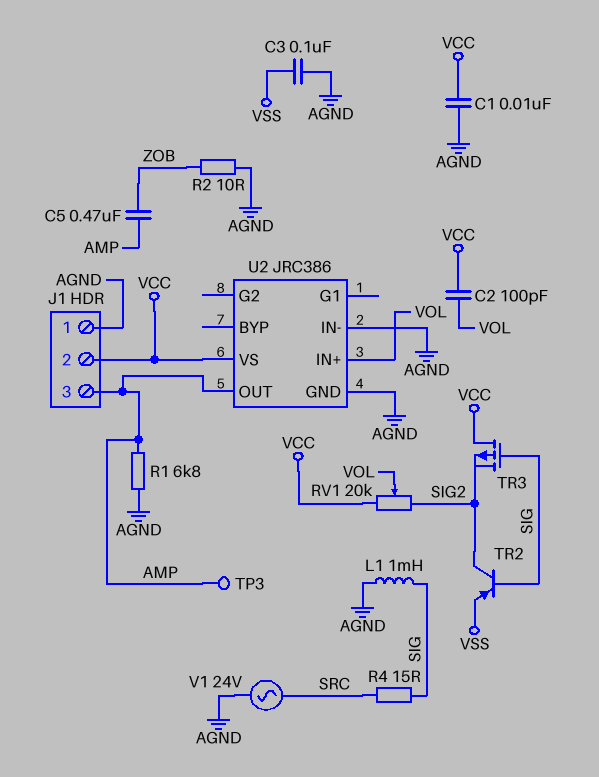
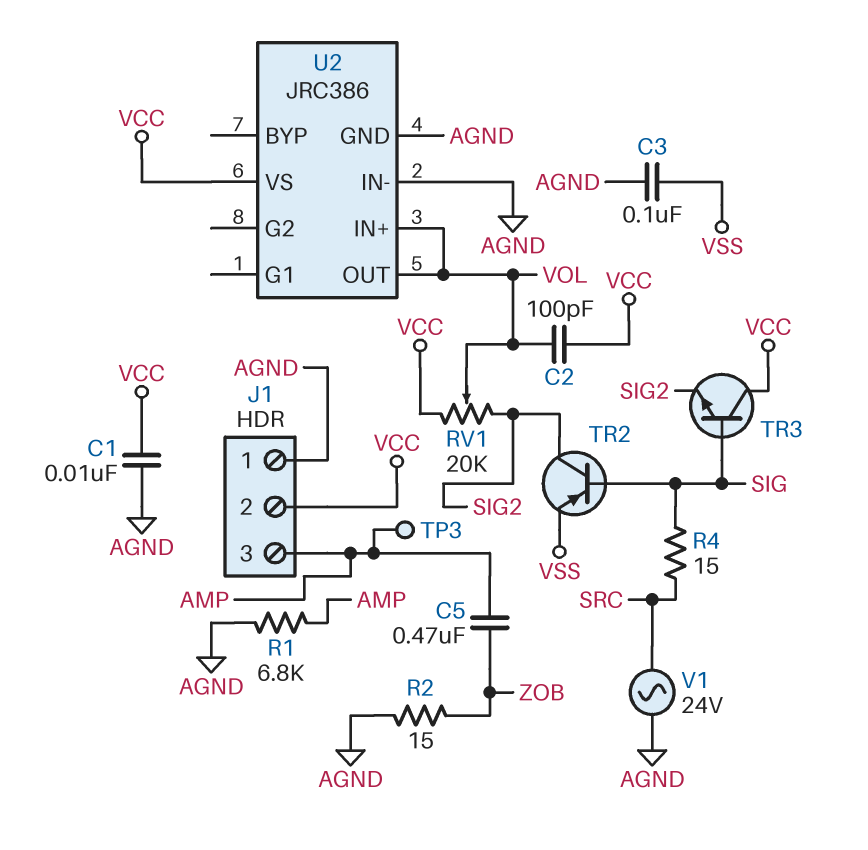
L1: 1mH (AGND, SIG) -> none
R2: 10 (AGND, ZOB) -> 15 (AGND, ZOB)
TR3: PMOS (G SIG, D VCC, S SIG2) -> NPN (B SIG, C VCC, E SIG2)
U2 pin OUT: AMP -> VOL

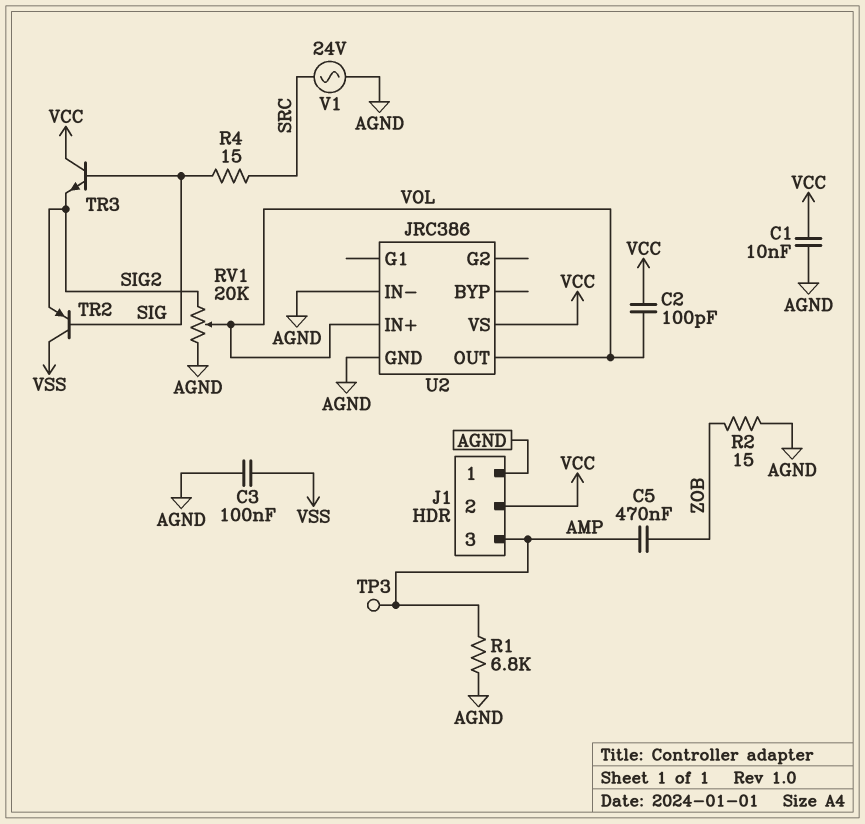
RV1: 20k (SIG2, VCC, wiper VOL) -> 20k (AGND, SIG2, wiper VOL)
TR2: PNP (B SIG, C SIG2, E VSS) -> PNP (B SIG, C VSS, E SIG2)

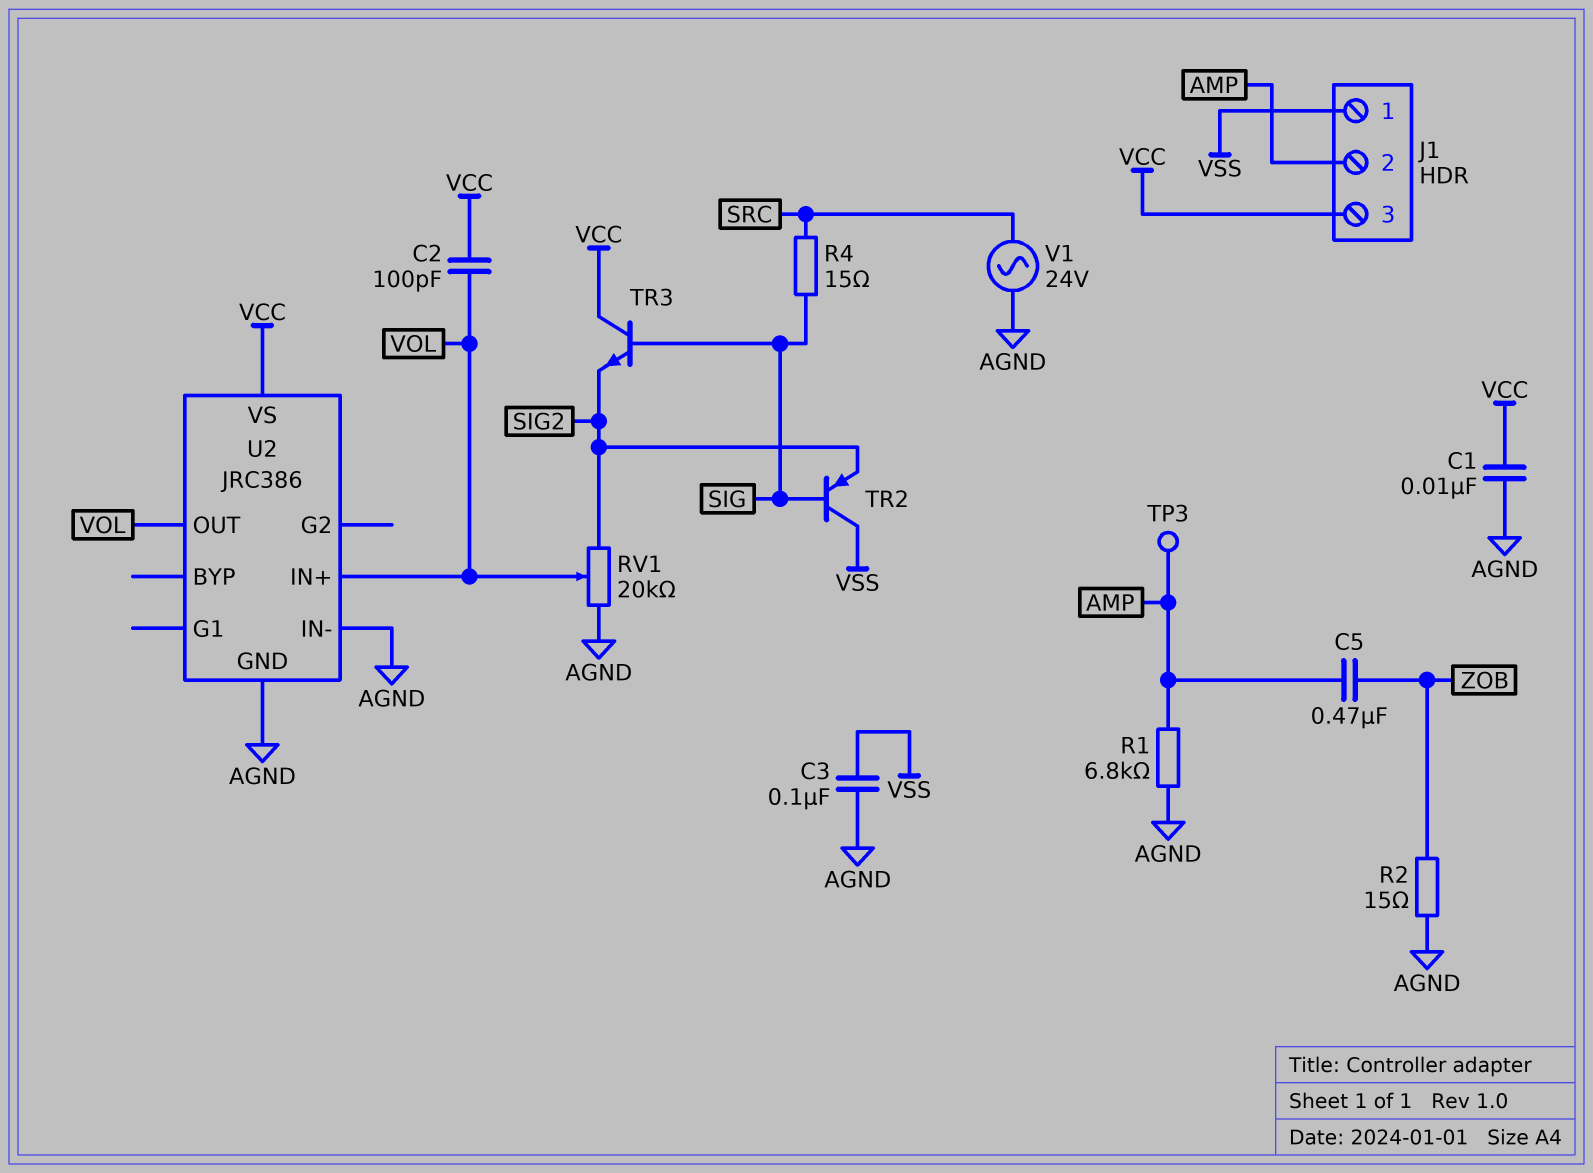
J1 pin 1: AGND -> VSS
J1 pin 2: VCC -> AMP
J1 pin 3: AMP -> VCC

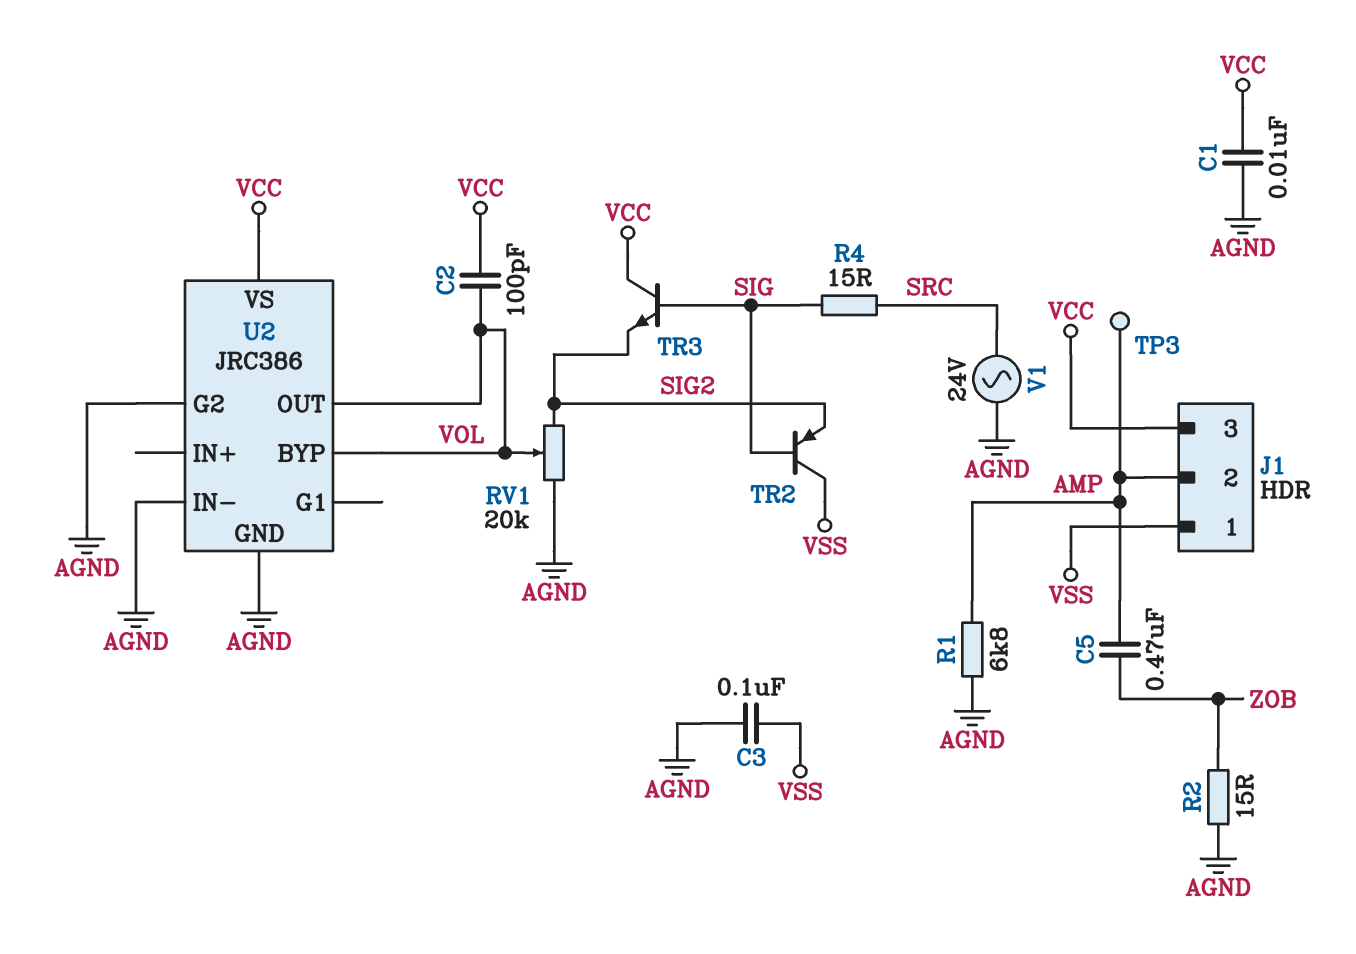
U2 pin BYP: none -> VOL
U2 pin G2: none -> AGND
U2 pin IN+: VOL -> none

